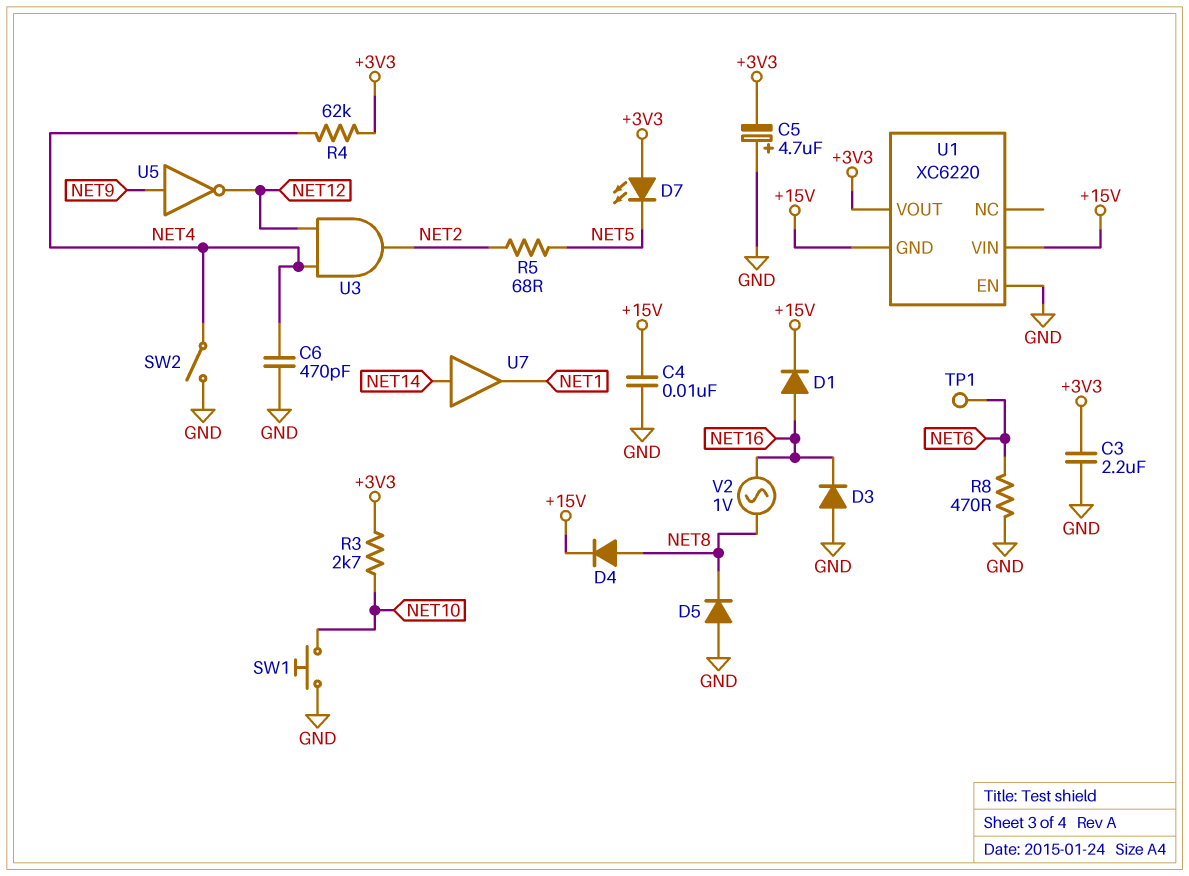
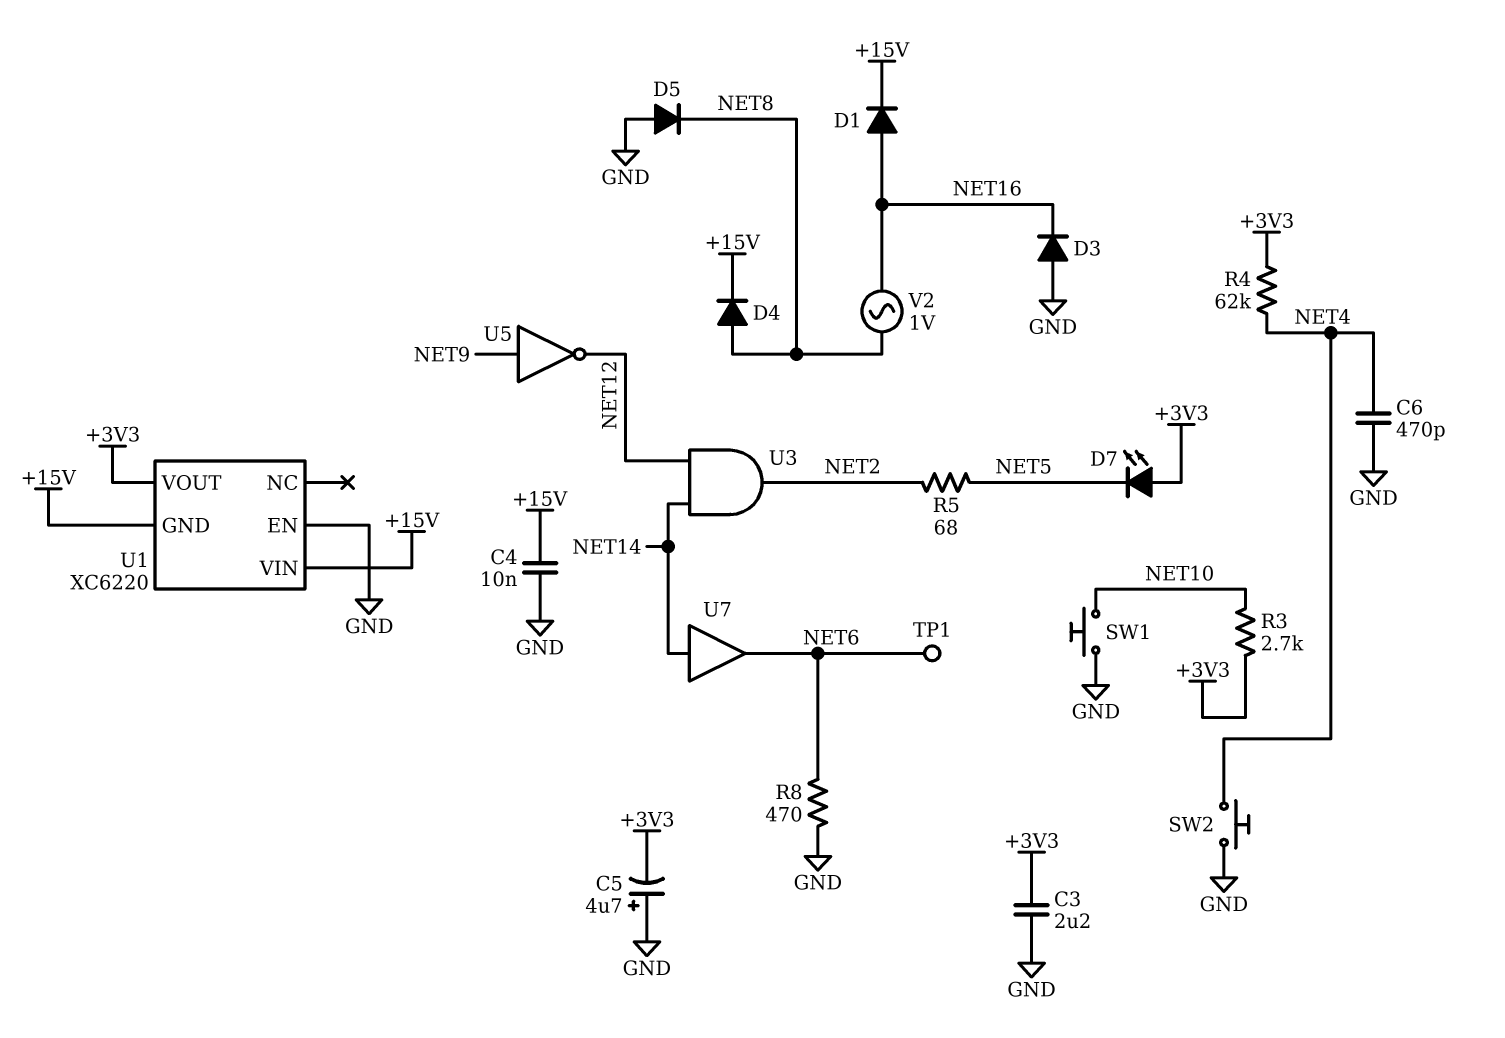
SW2: switch (GND, NET4) -> button (GND, NET4)
U3: AND (in NET4, in NET12, out NET2) -> AND (in NET12, in NET14, out NET2)
U7: buffer (in NET14, out NET1) -> buffer (in NET14, out NET6)

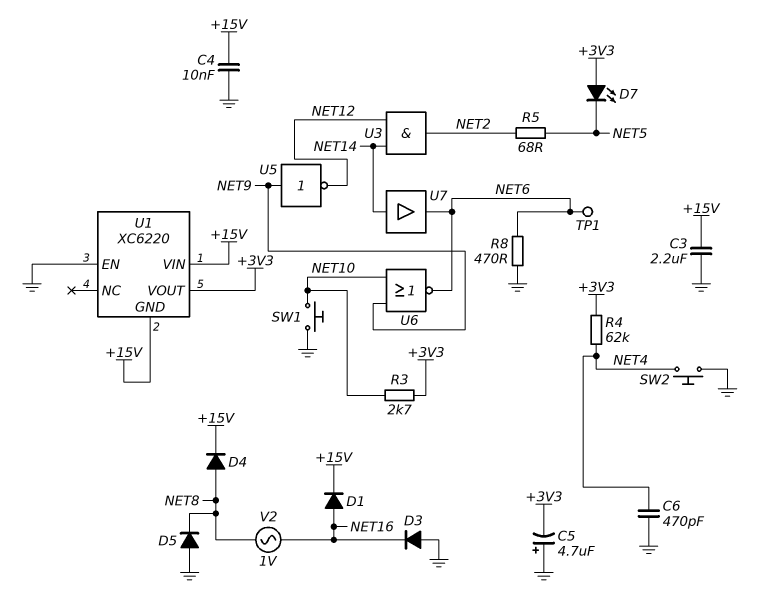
C3: 2.2uF (+3V3, GND) -> 2.2uF (+15V, GND)
U6: none -> NOR (in NET9, in NET10, out NET6)

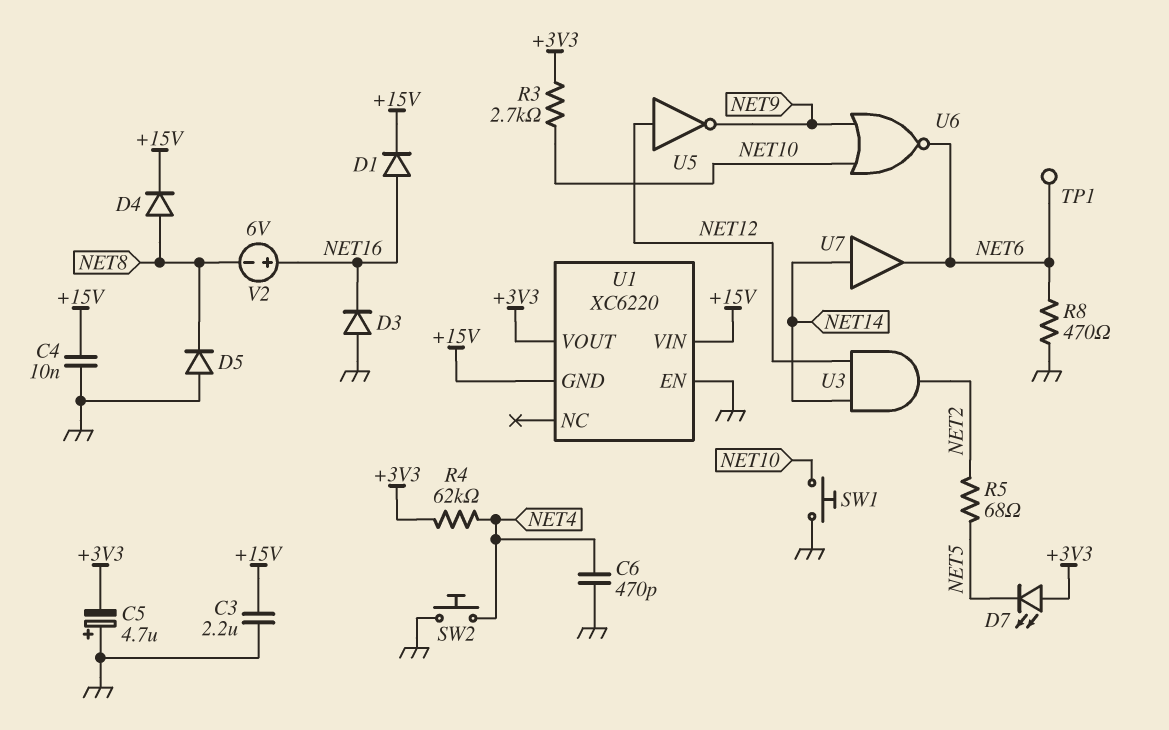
U5: NOT (in NET9, out NET12) -> NOT (in NET12, out NET9)
V2: AC 1V (NET8, NET16) -> 6V (plus NET16, minus NET8)

